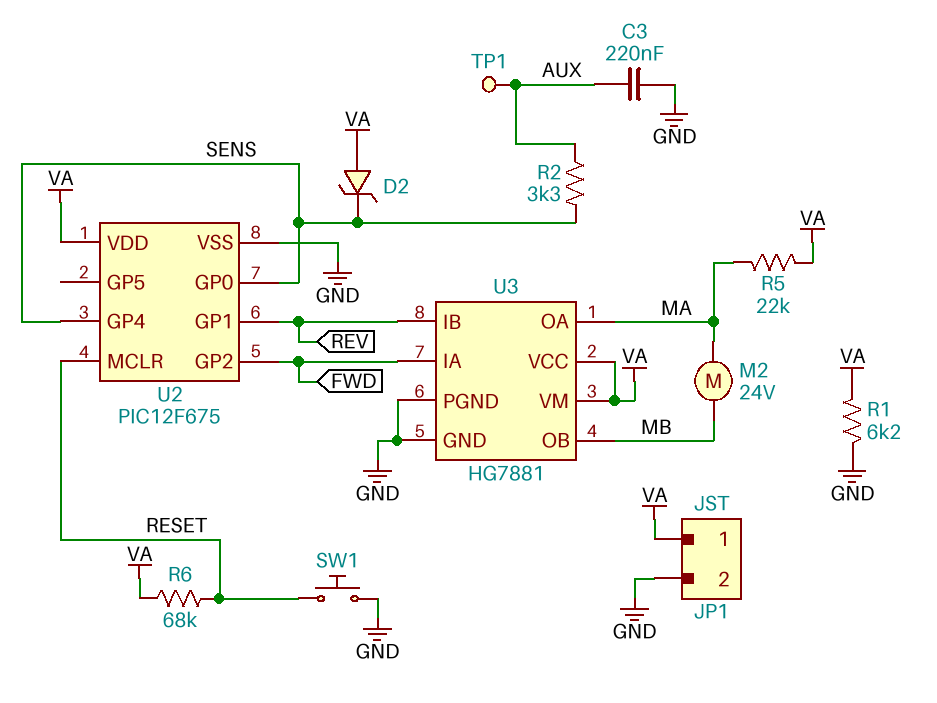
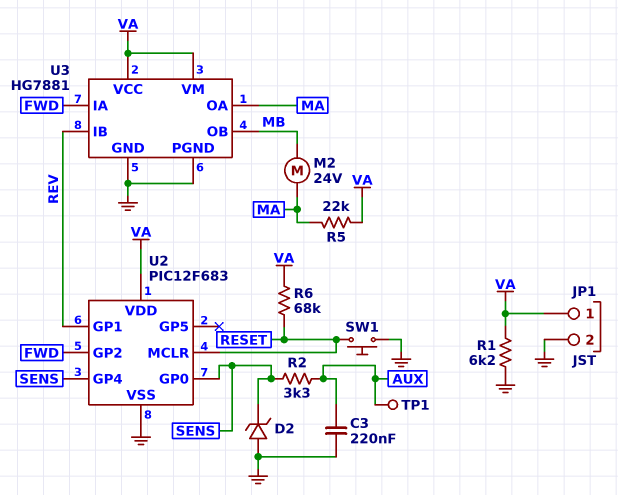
D2: zener (A VA, K SENS) -> zener (A GND, K SENS)
U2: PIC12F675 -> PIC12F683

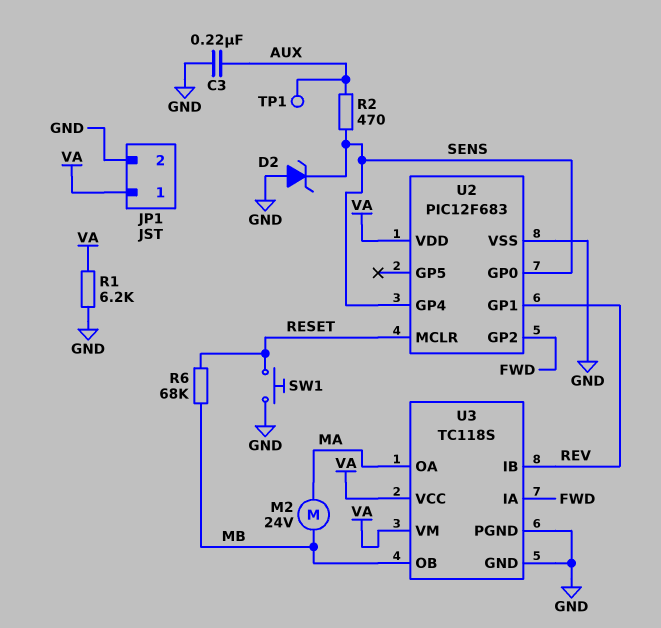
R2: 3.3k (AUX, SENS) -> 470 (AUX, SENS)
R5: 22k (MA, VA) -> none
R6: 68k (RESET, VA) -> 68k (MB, RESET)
U3: HG7881 -> TC118S

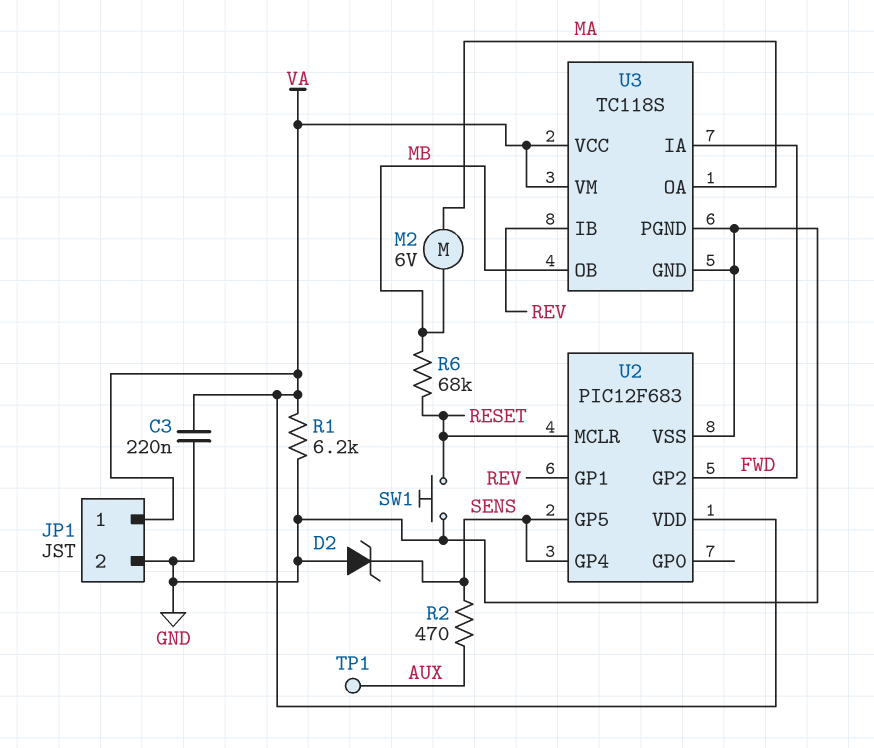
C3: 220nF (AUX, GND) -> 220nF (GND, VA)
M2: motor 24V (MA, MB) -> motor 6V (MA, MB)
U2 pin GP0: SENS -> none
U2 pin GP5: none -> SENS

